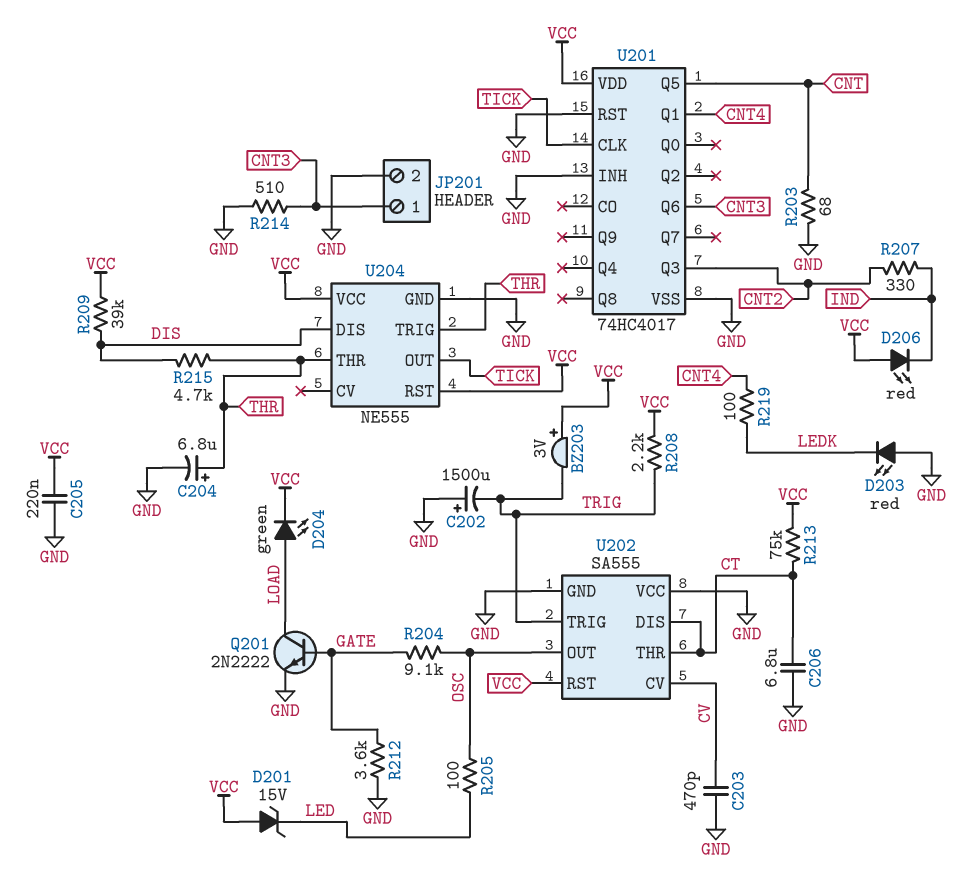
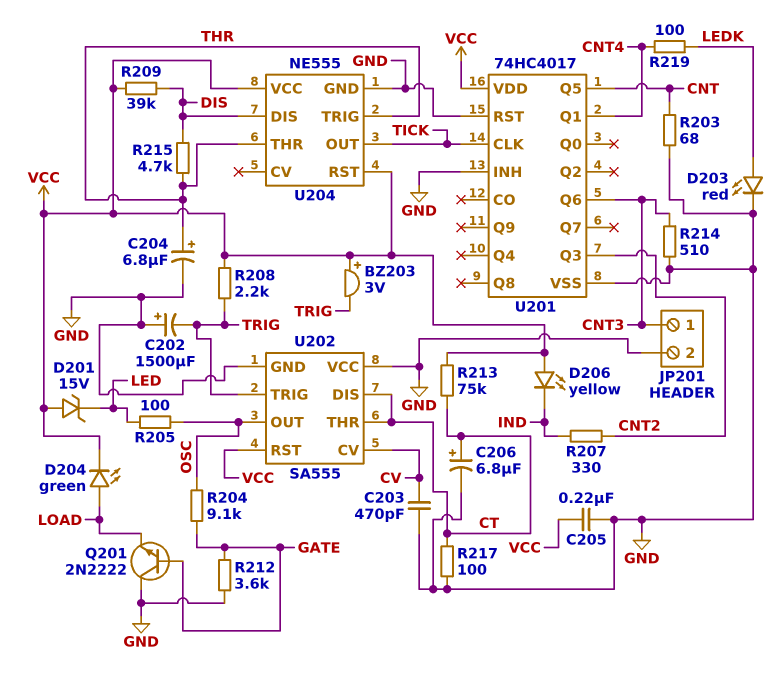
C206: 6.8uF (CT, GND) -> 6.8uF (plus CT, minus GND)
D203: LED red (A GND, K LEDK) -> LED red (A LEDK, K GND)
D206: LED red (A VCC, K IND) -> LED yellow (A VCC, K IND)
Q201: NPN 2N2222 (B GATE, C LOAD, E GND) -> NPN 2N2222 (B GATE, C GND, E LOAD)
R217: none -> 100 (CT, GND)

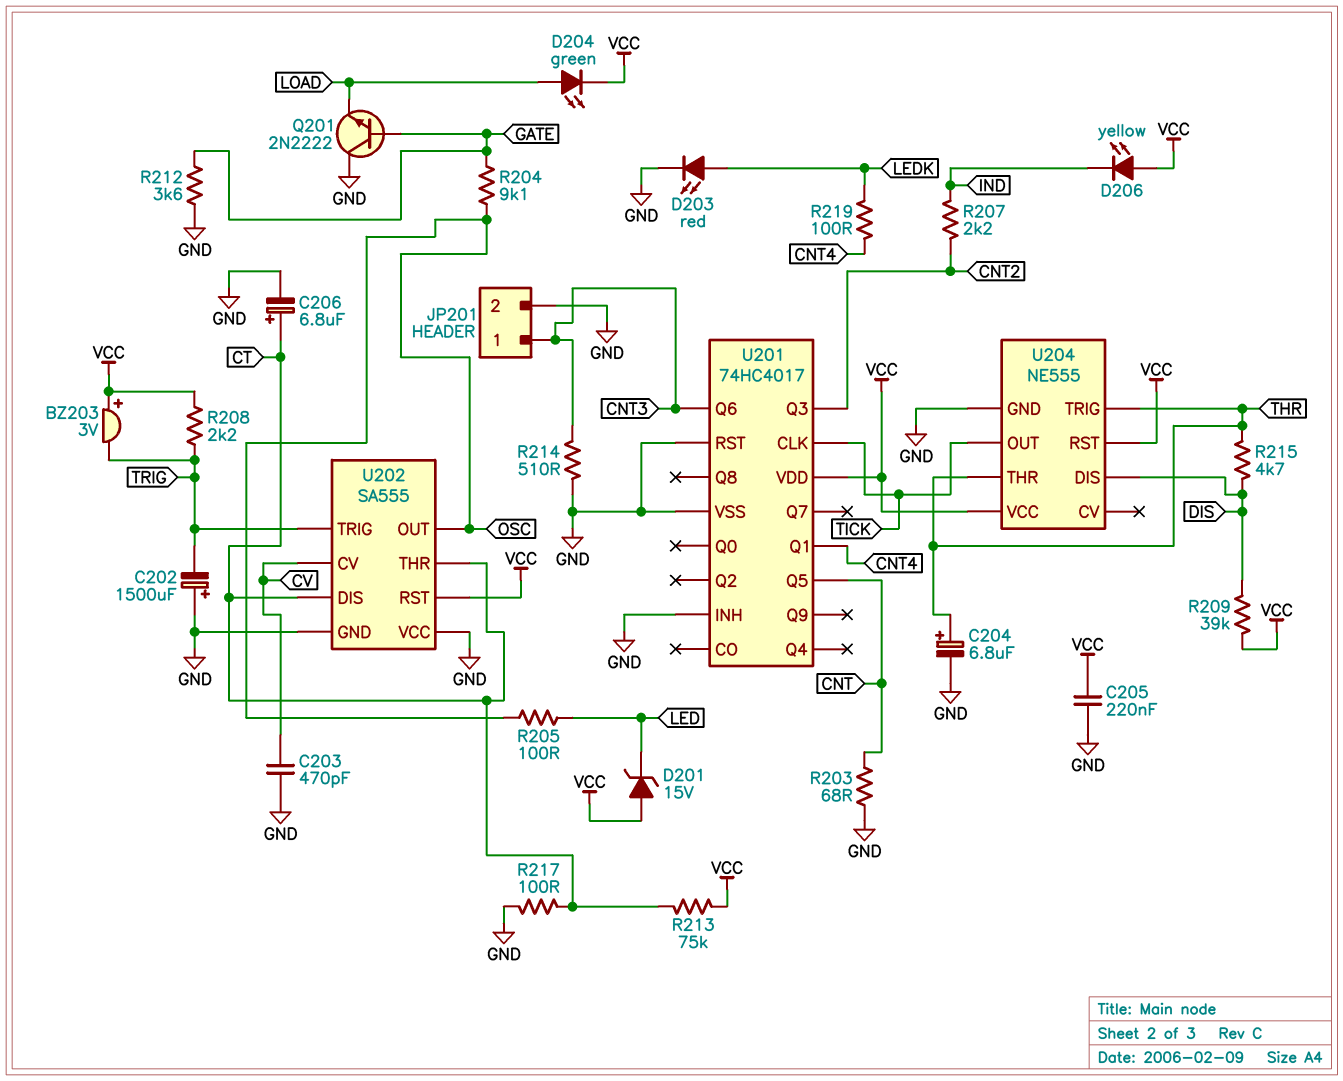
R207: 330 (CNT2, IND) -> 2.2k (CNT2, IND)

